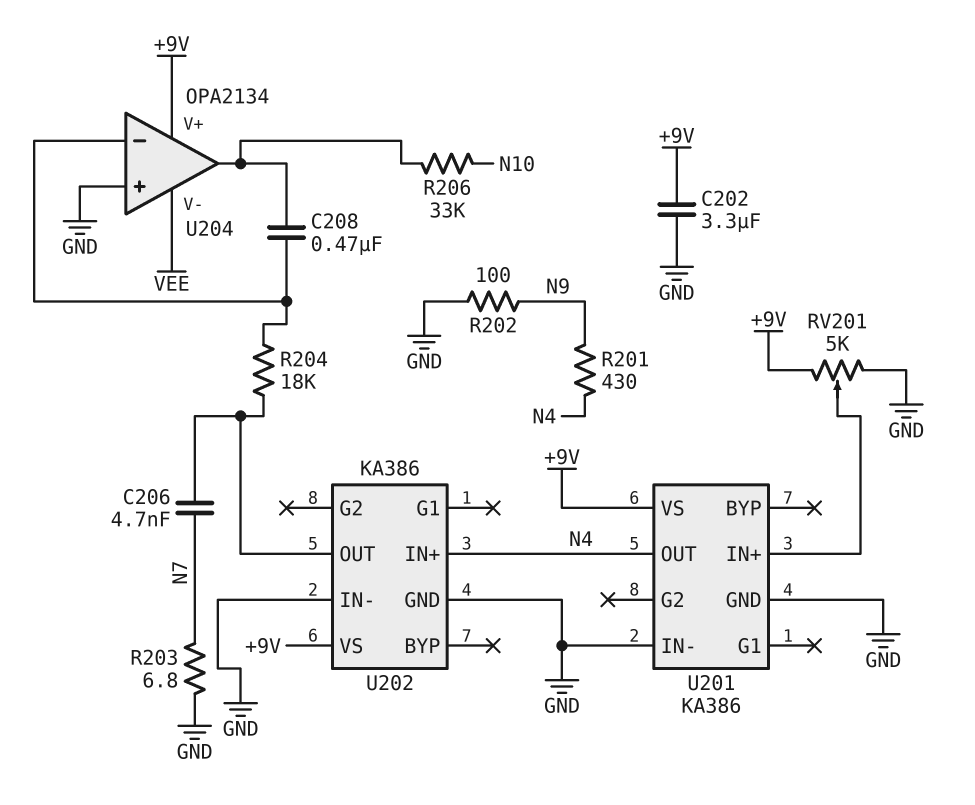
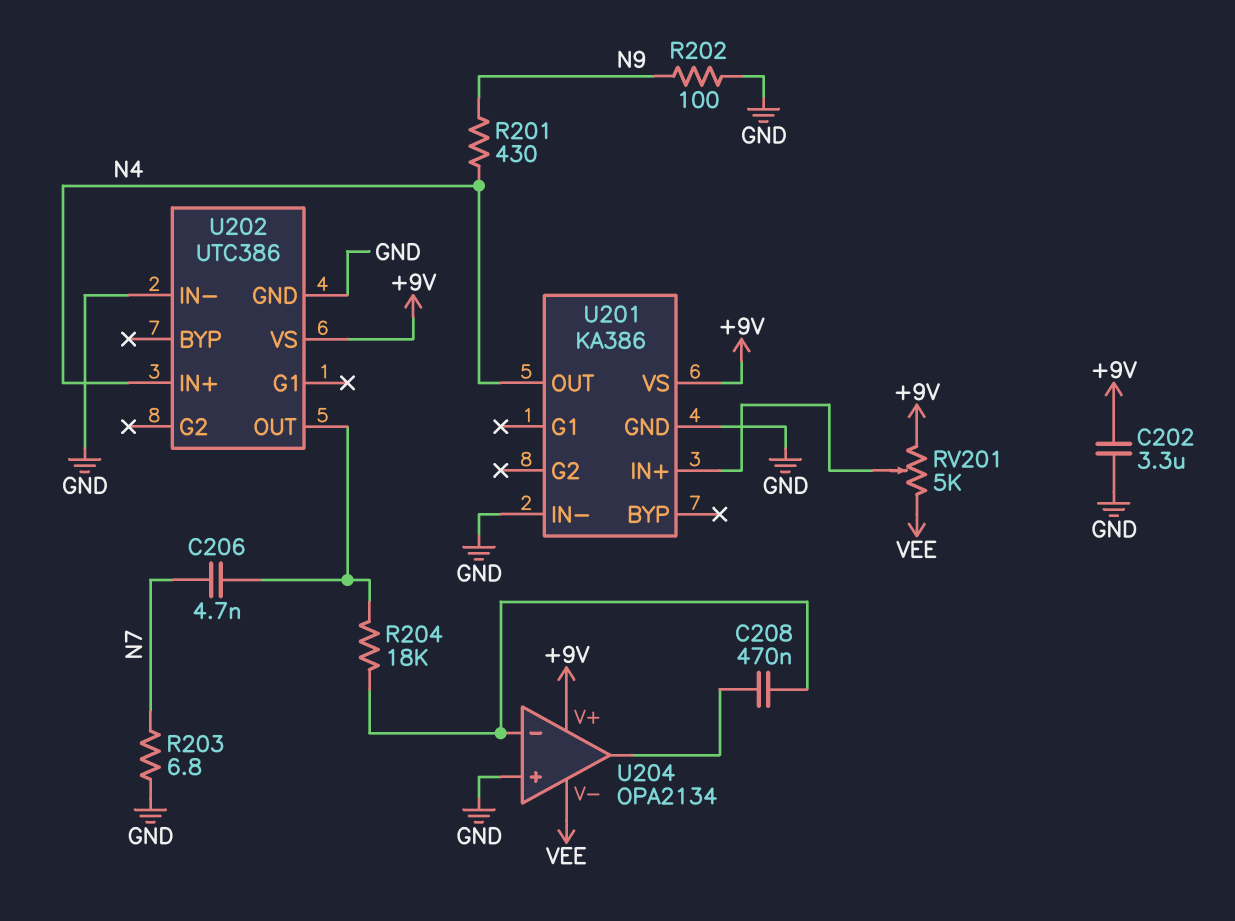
R206: 33k (N10, U204/out) -> none
RV201: 5k (+9V, GND, wiper U201/IN+) -> 5k (+9V, VEE, wiper U201/IN+)
U202: KA386 -> UTC386

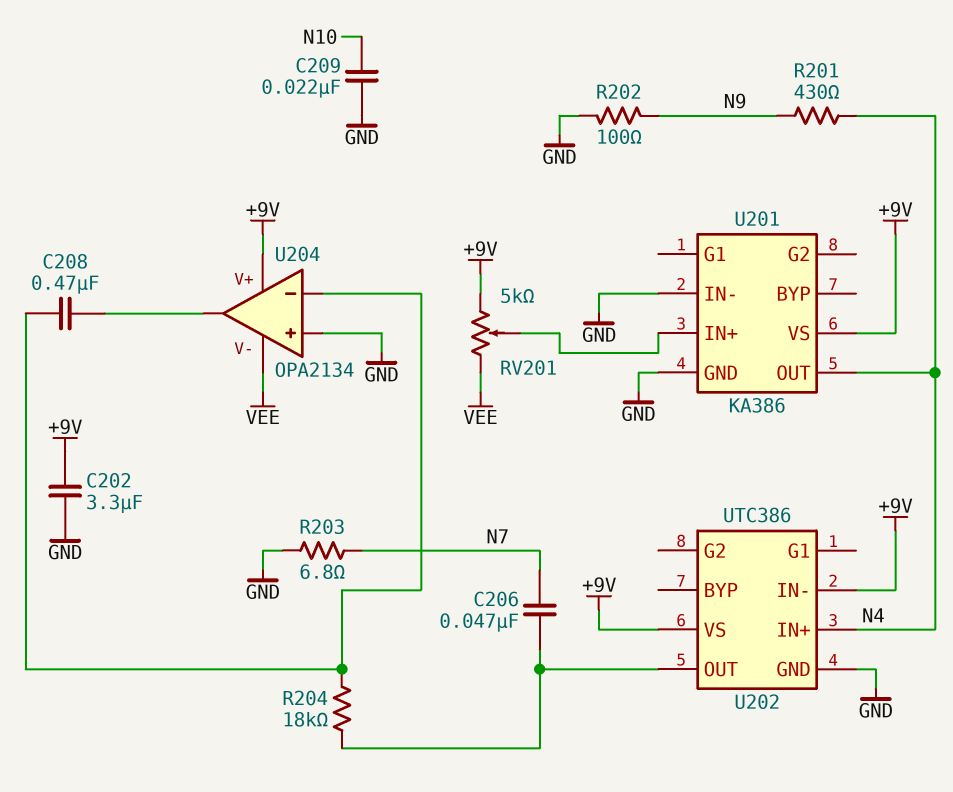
C206: 4.7nF (N7, U202/OUT) -> 47nF (N7, U202/OUT)
C209: none -> 22nF (GND, N10)
U202 pin IN-: GND -> +9V

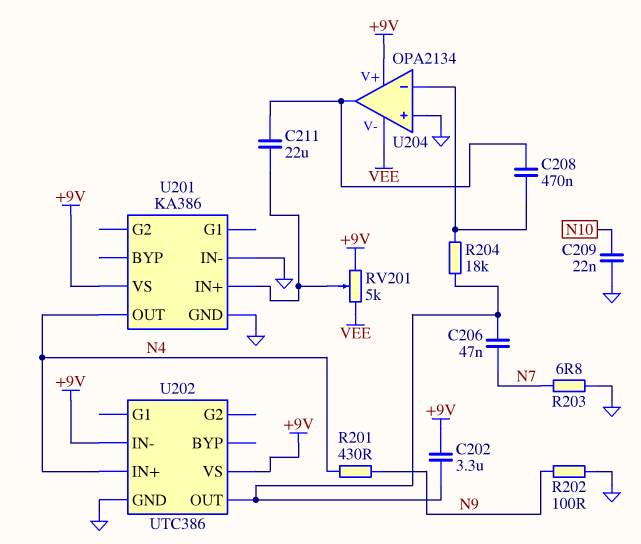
C202: 3.3uF (+9V, GND) -> 3.3uF (+9V, U202/OUT)
C211: none -> 22uF (U201/IN+, U204/out)

